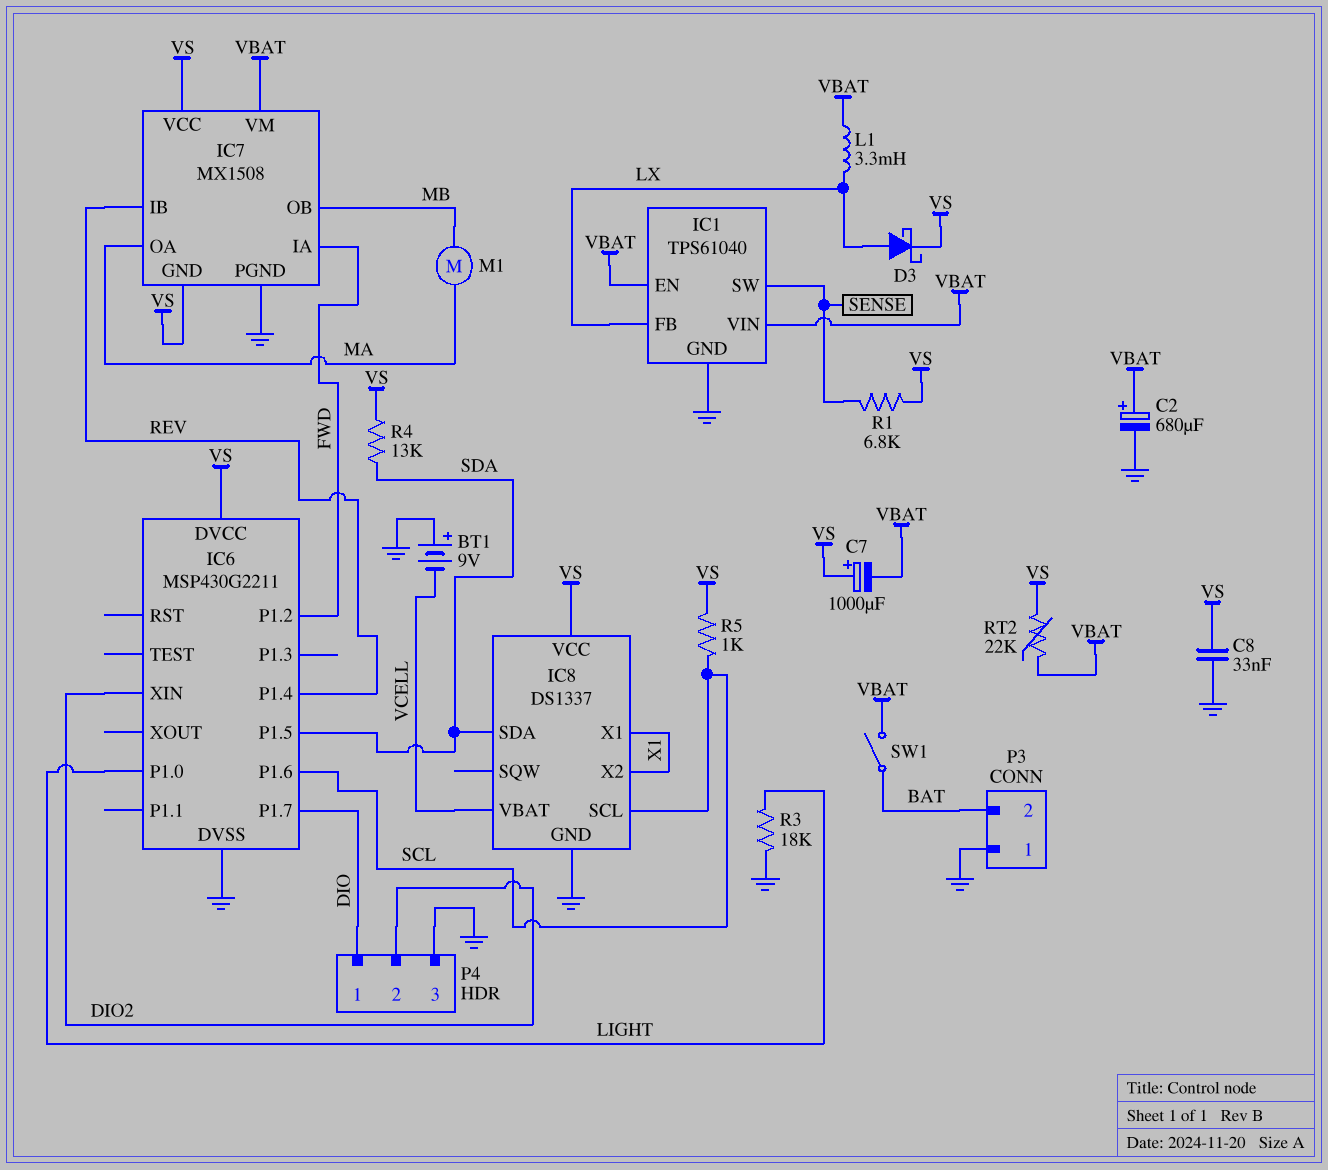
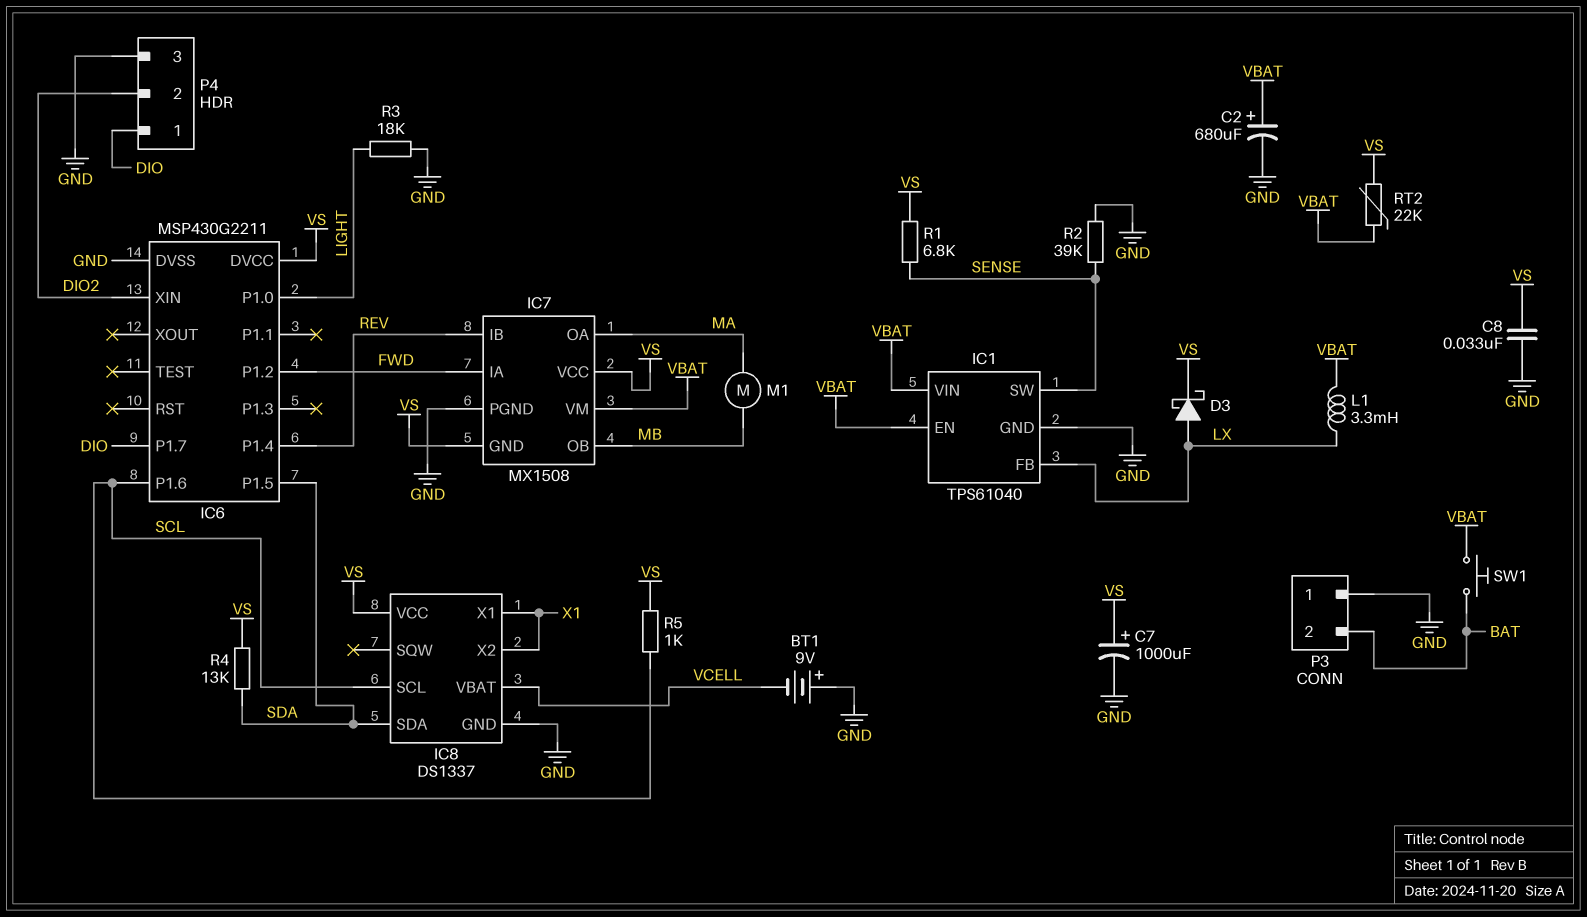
C7: 1000uF (plus VS, minus VBAT) -> 1000uF (plus VS, minus GND)
R2: none -> 39k (GND, SENSE)
SW1: switch (BAT, VBAT) -> button (BAT, VBAT)

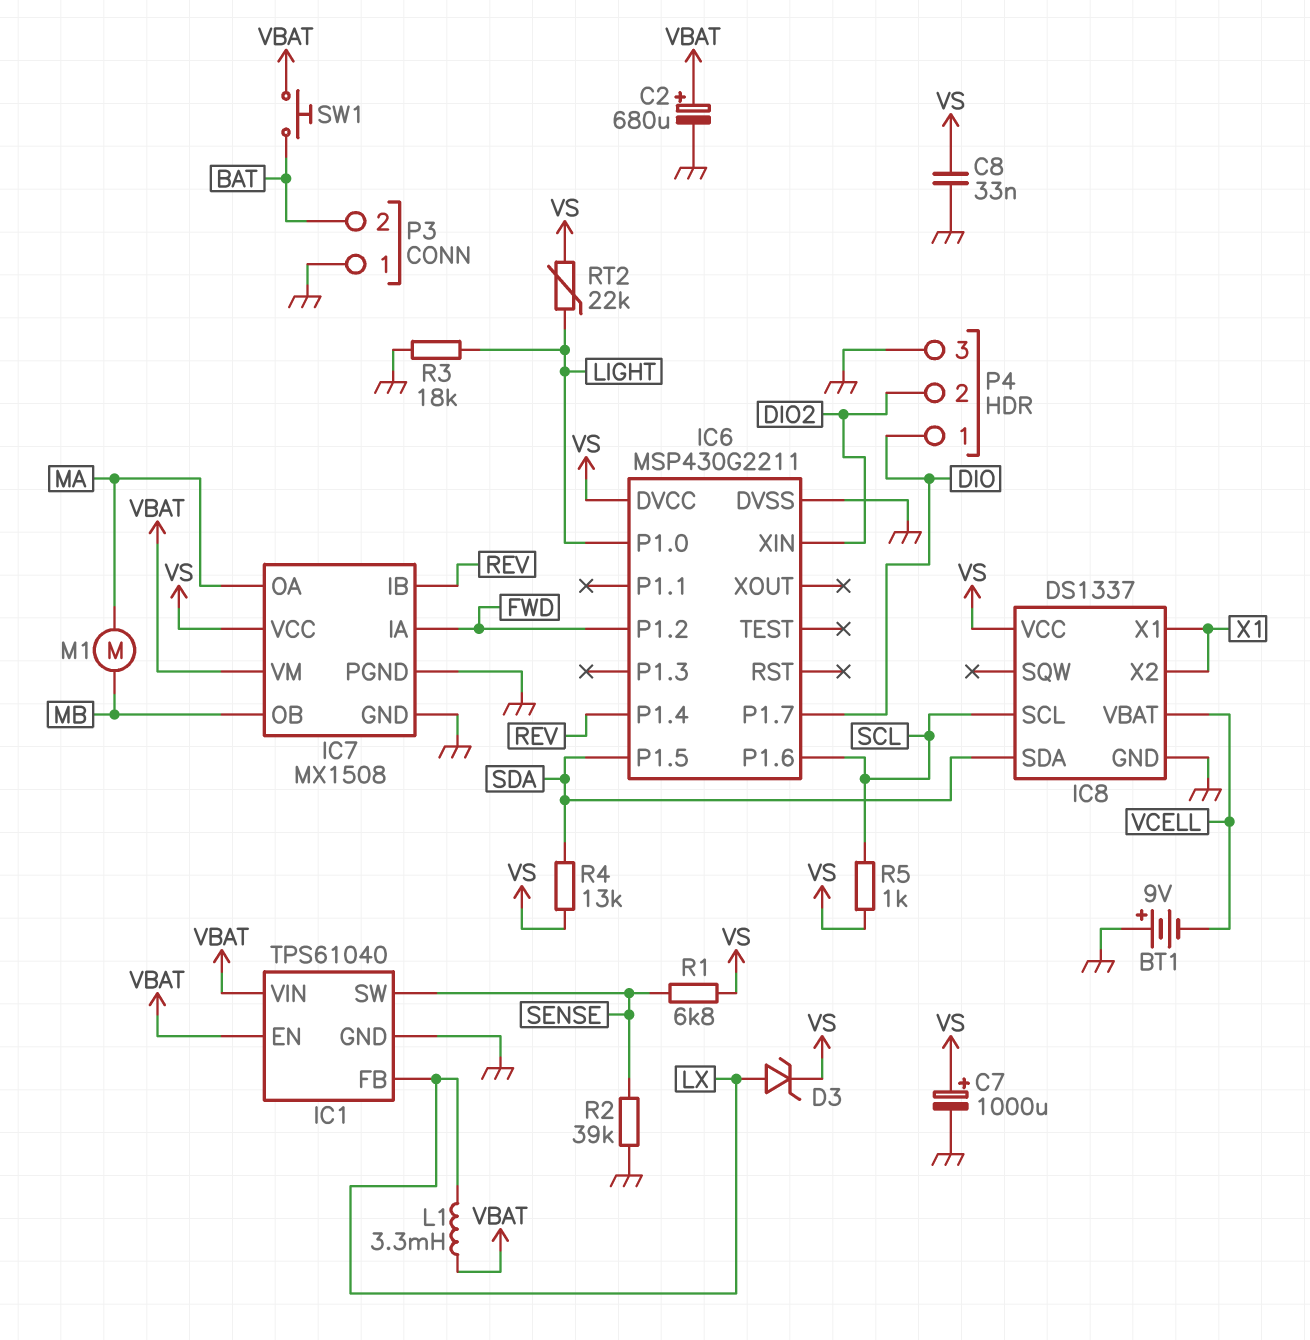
D3: schottky (A LX, K VS) -> zener (A LX, K VS)
IC7 pin GND: VS -> GND
RT2: 22k (VBAT, VS) -> 22k (LIGHT, VS)

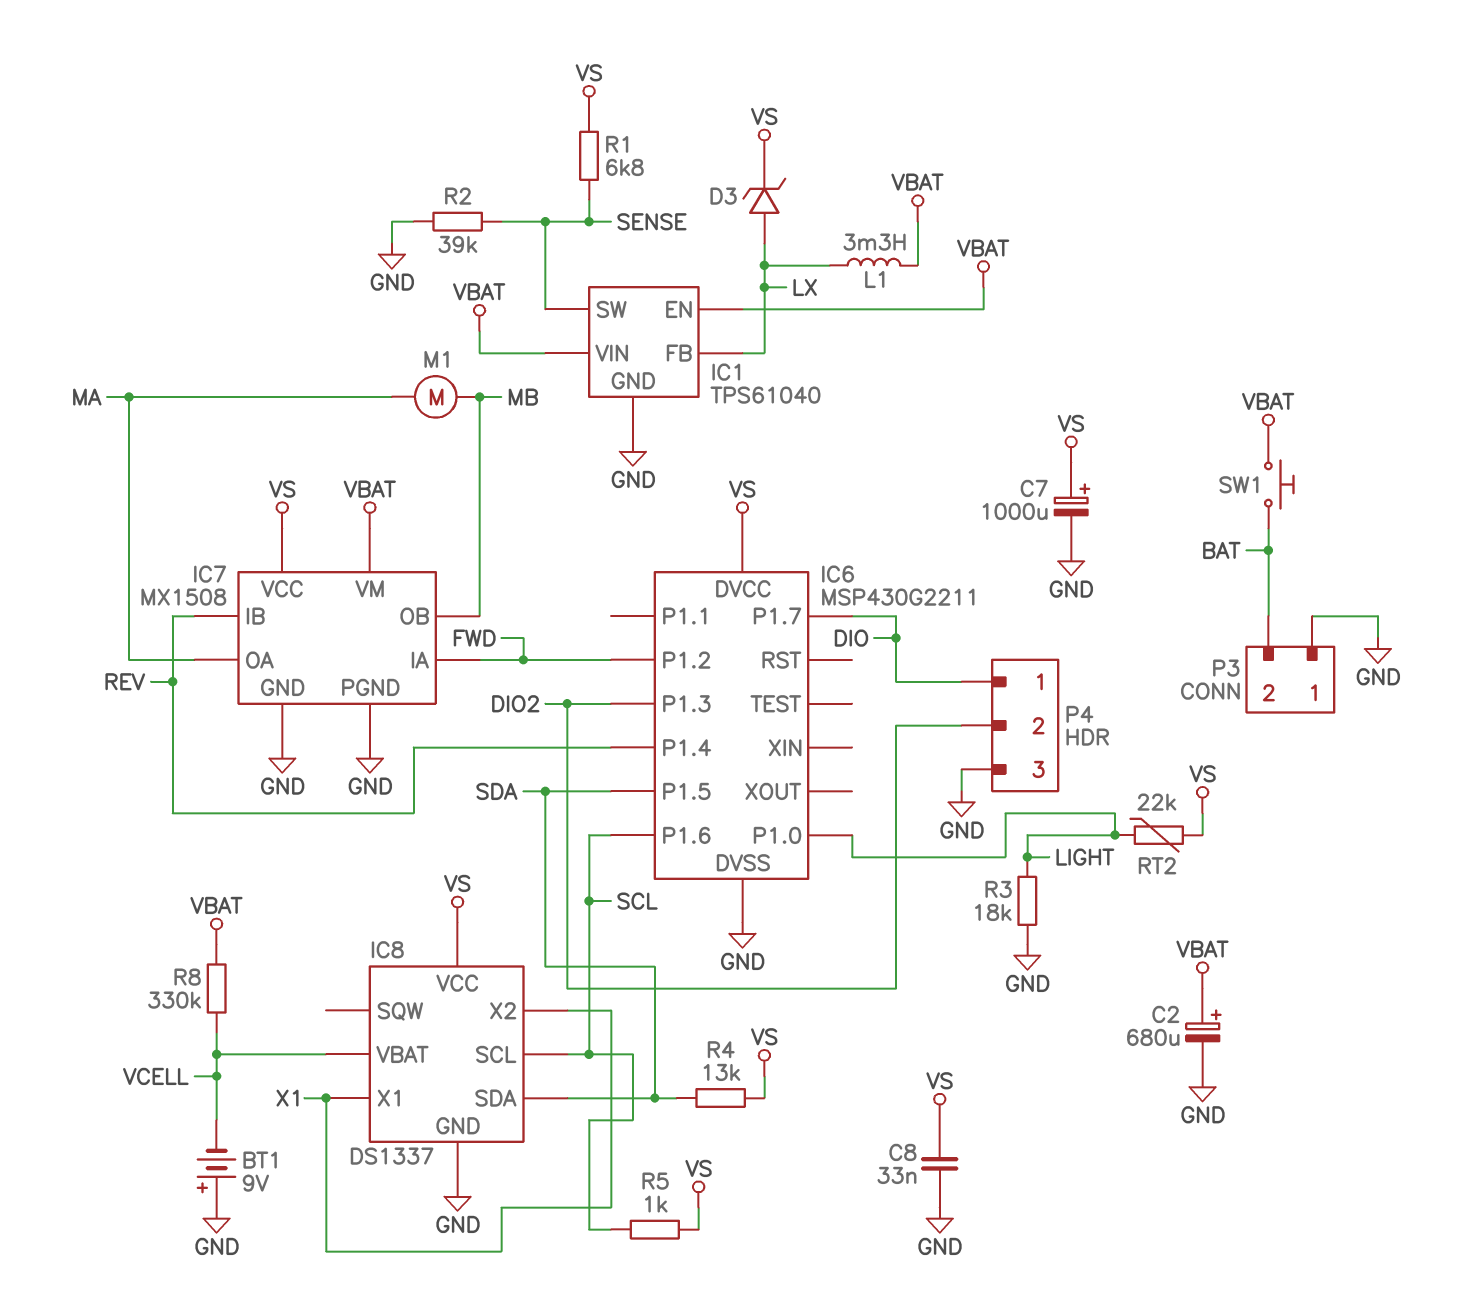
IC6 pin P1.3: none -> DIO2
IC6 pin XIN: DIO2 -> none
R8: none -> 330k (VBAT, VCELL)

